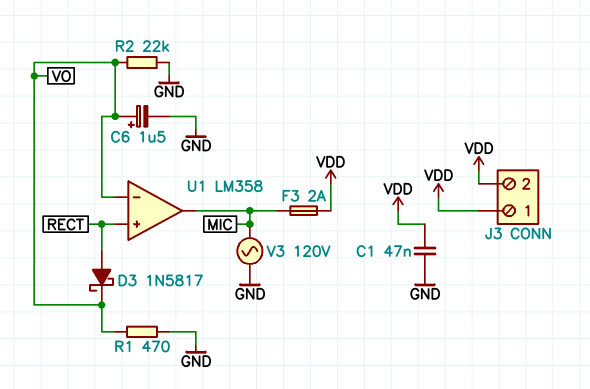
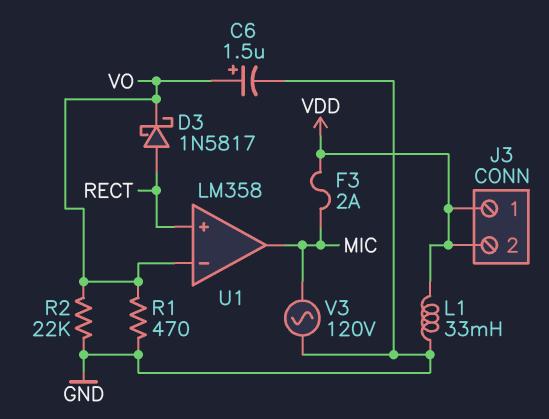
C1: 47nF (GND, VDD) -> none
L1: none -> 33mH (GND, VDD)

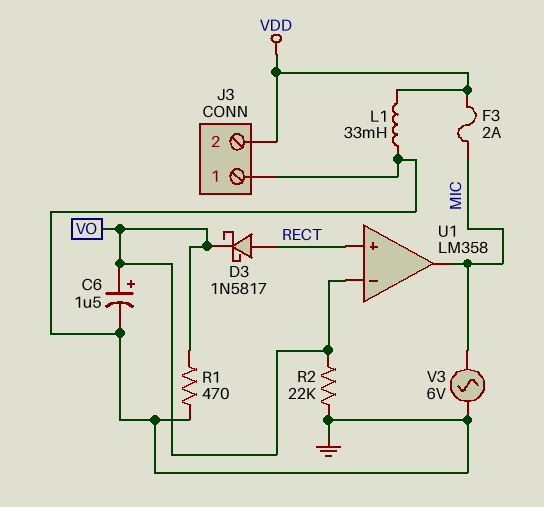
J3 pin 1: VDD -> GND
V3: AC 120V (GND, MIC) -> AC 6V (GND, MIC)

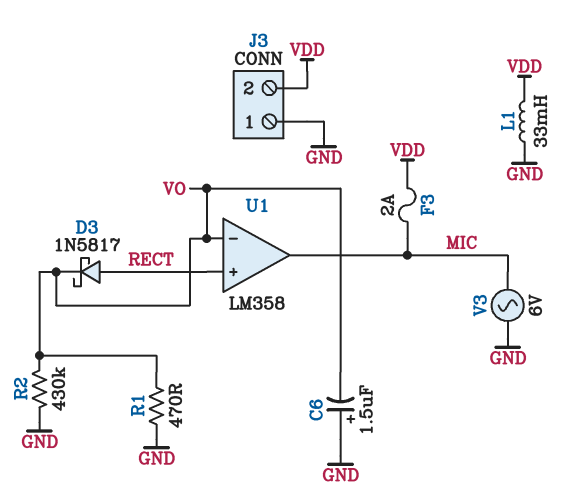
C6: 1.5uF (plus VO, minus GND) -> 1.5uF (plus GND, minus VO)
R2: 22k (GND, VO) -> 430k (GND, VO)

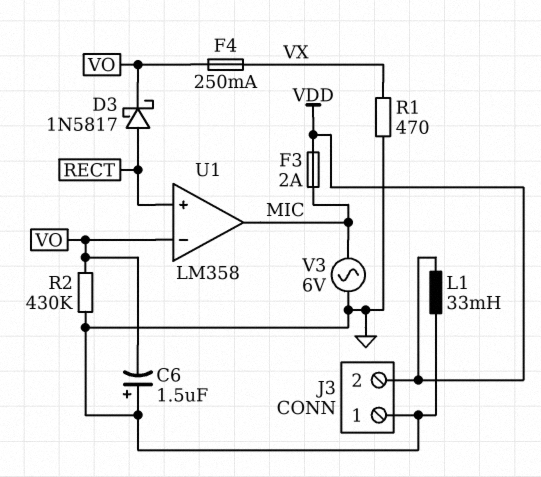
F4: none -> 250mA (VO, VX)
R1: 470 (GND, VO) -> 470 (GND, VX)

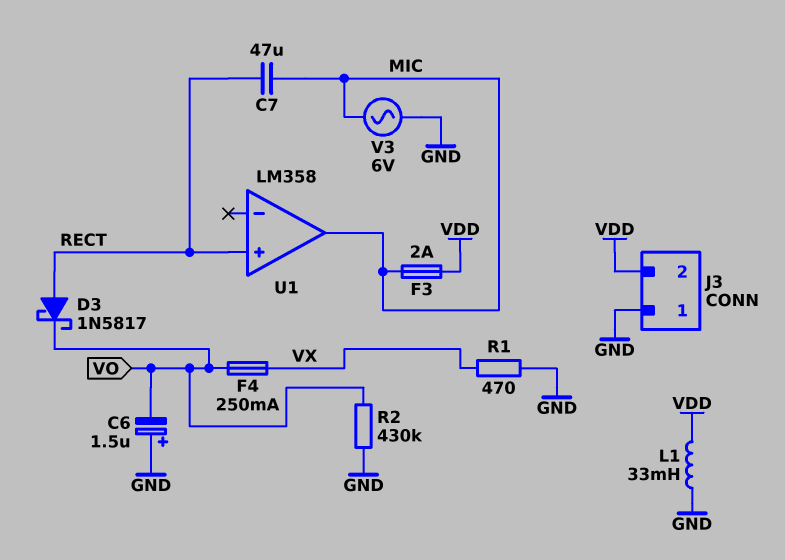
C7: none -> 47uF (MIC, RECT)
U1 pin in-: VO -> none

